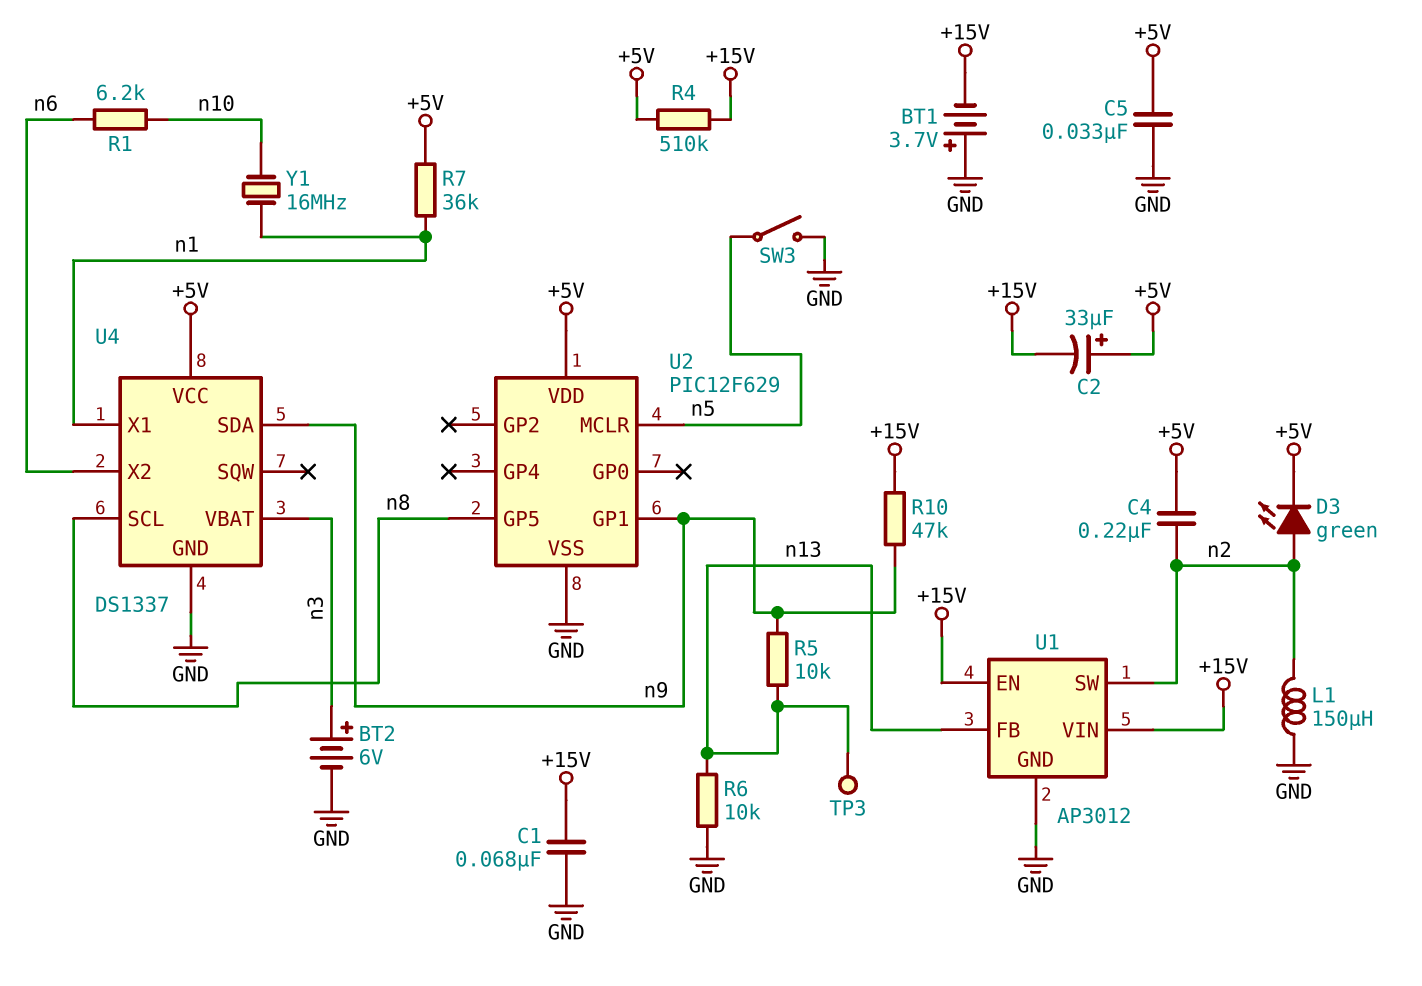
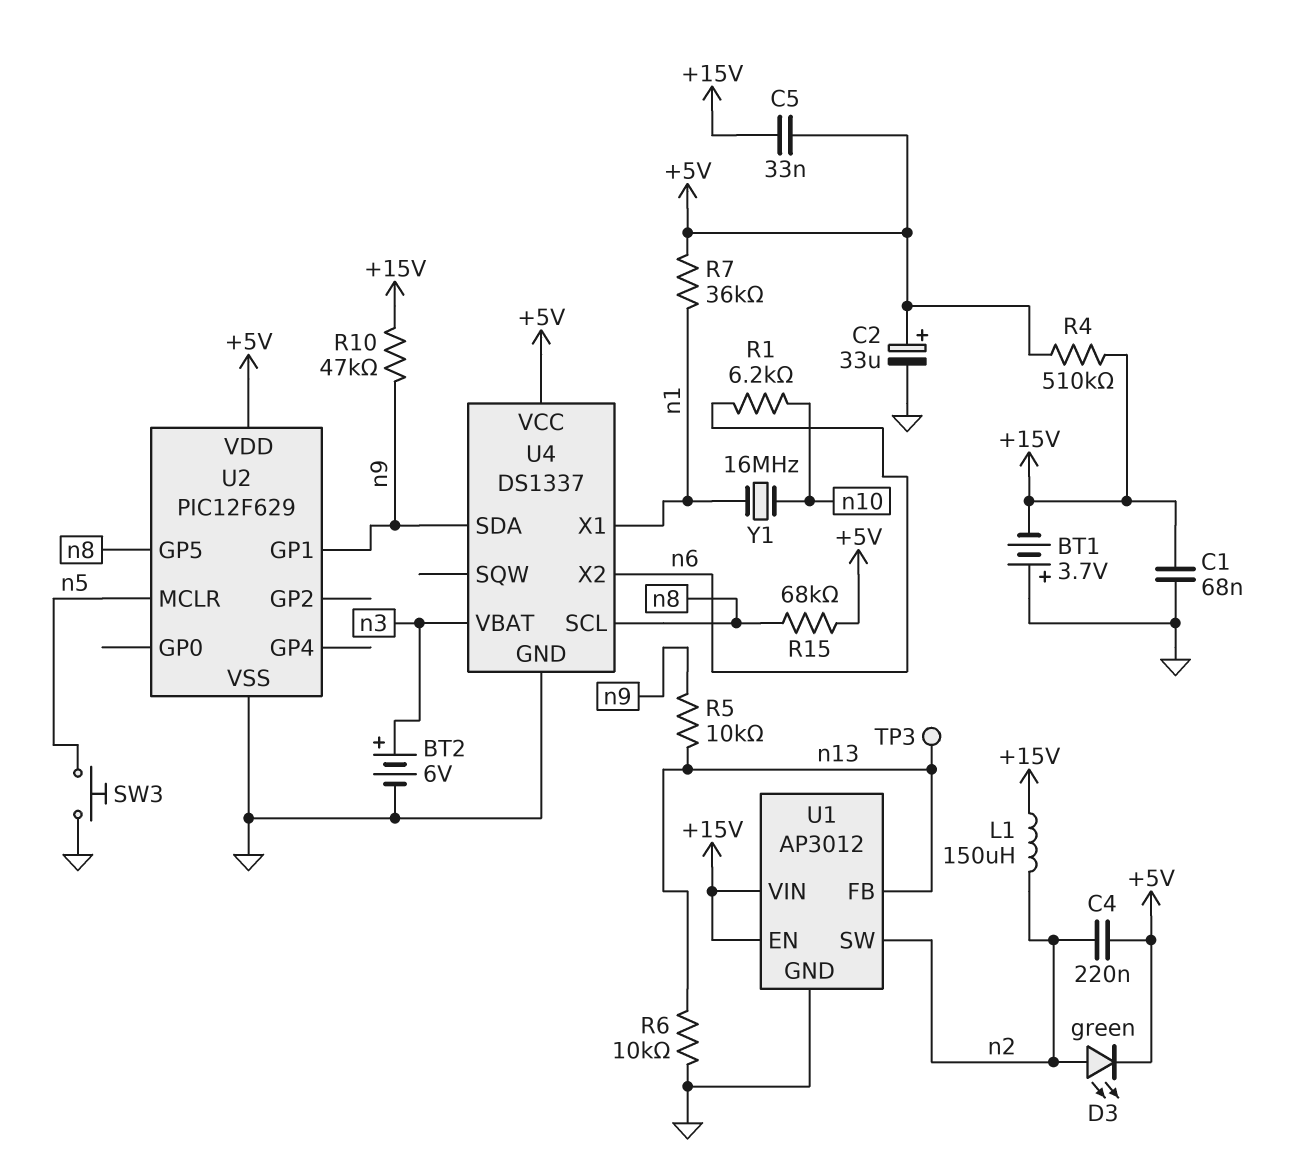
C2: 33uF (plus +5V, minus +15V) -> 33uF (plus +5V, minus GND)
C5: 33nF (+5V, GND) -> 33nF (+5V, +15V)
L1: 150uH (GND, n2) -> 150uH (+15V, n2)
R15: none -> 68k (+5V, n8)
SW3: switch (GND, n5) -> button (GND, n5)

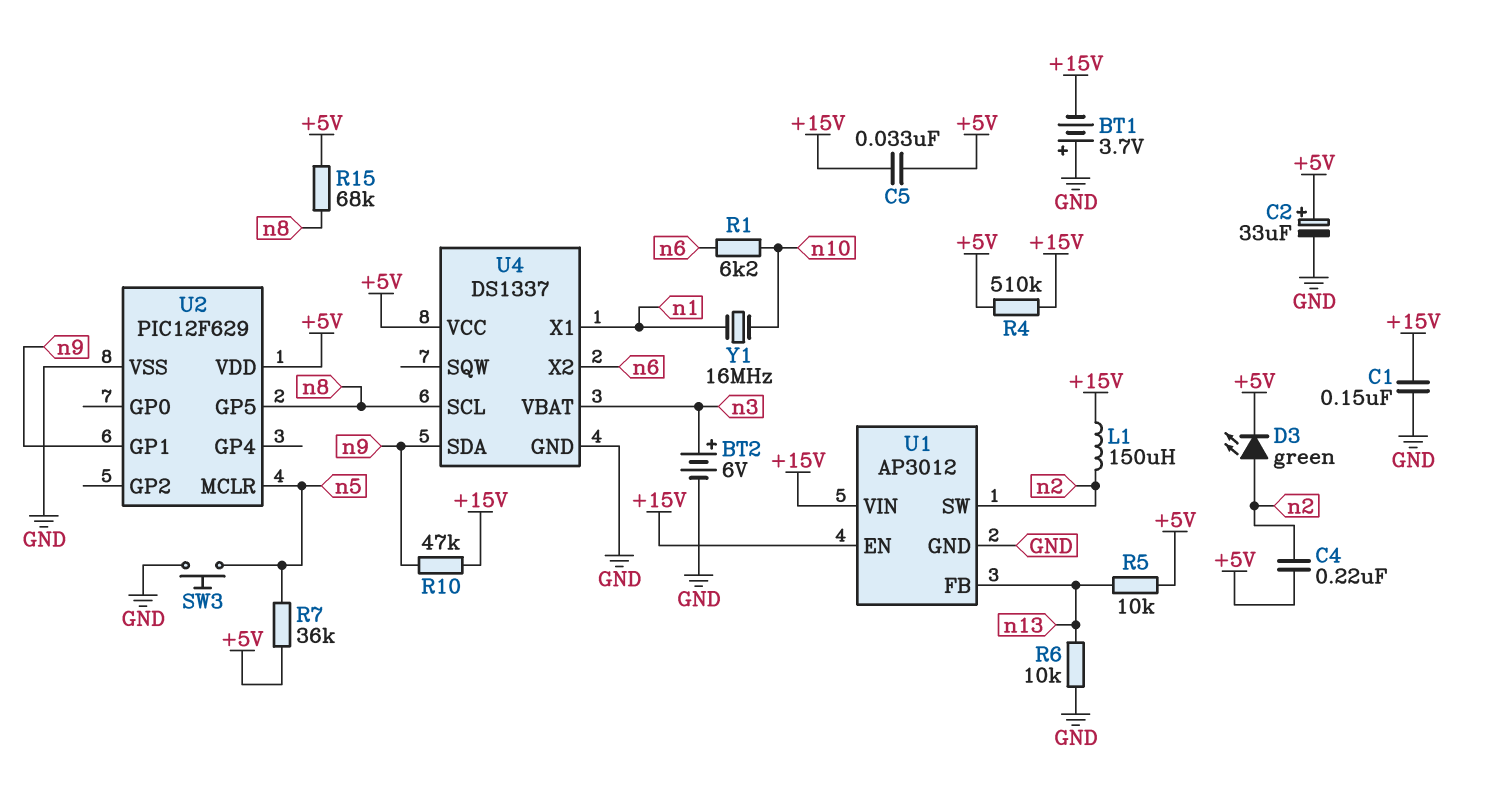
C1: 68nF (+15V, GND) -> 150nF (+15V, GND)
R5: 10k (n9, n13) -> 10k (+5V, n13)
R7: 36k (+5V, n1) -> 36k (+5V, n5)
TP3: test point (n13) -> none

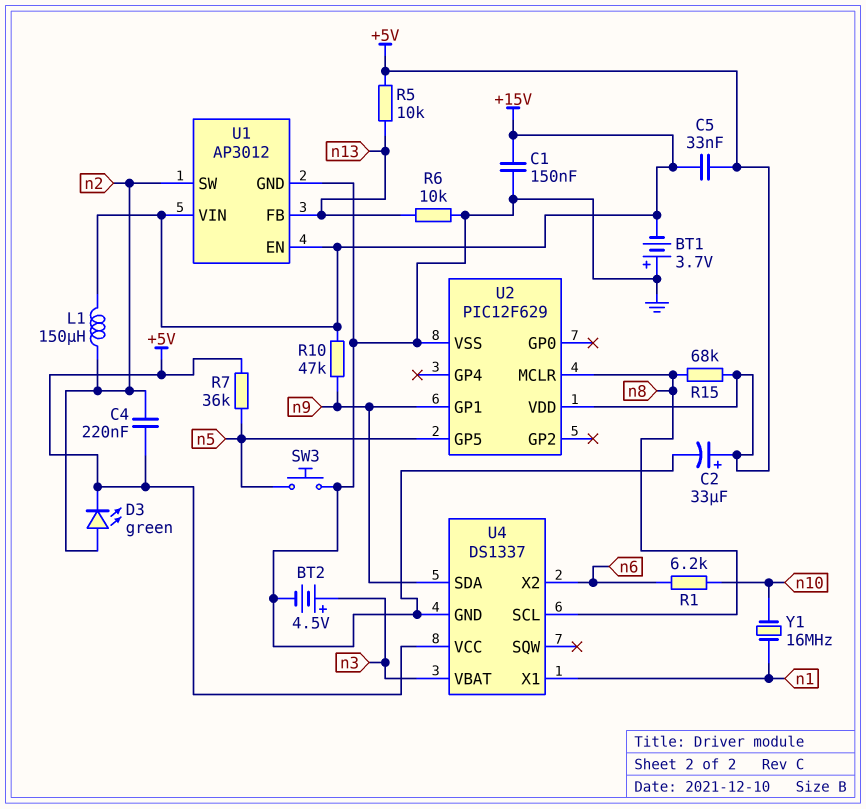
BT2: 6V (plus n3, minus GND) -> 4.5V (plus n3, minus GND)
R4: 510k (+5V, +15V) -> none
U2 pin GP5: n8 -> n5
U2 pin MCLR: n5 -> n8

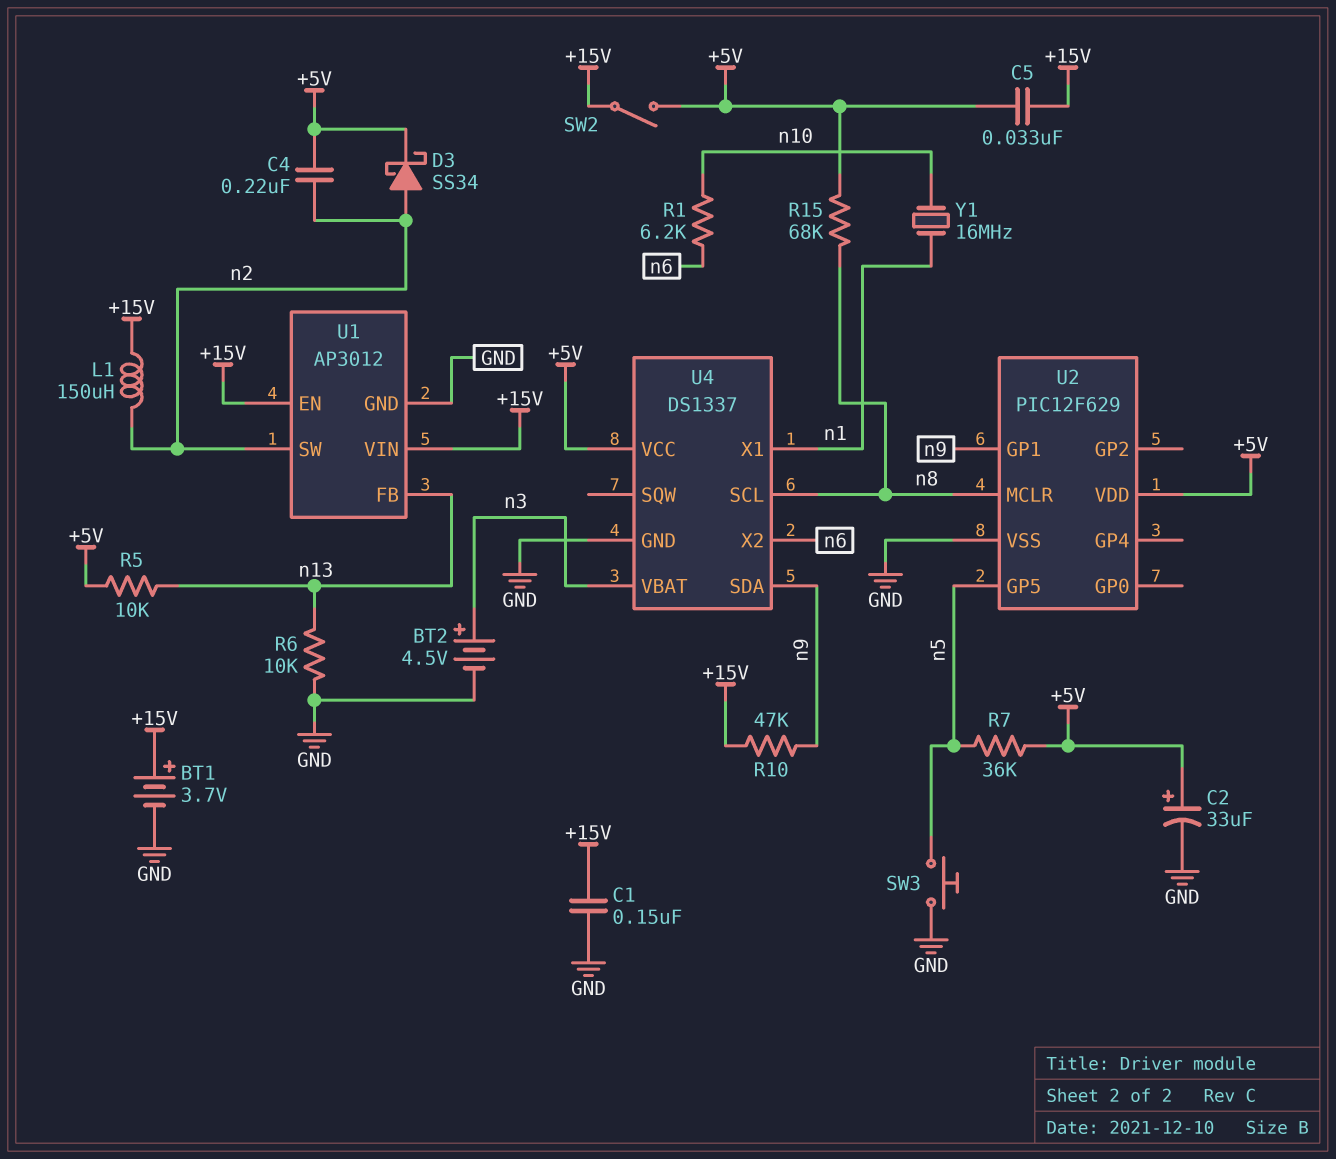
BT1: 3.7V (plus GND, minus +15V) -> 3.7V (plus +15V, minus GND)
D3: LED green (A n2, K +5V) -> schottky SS34 (A n2, K +5V)
SW2: none -> switch (+5V, +15V)

